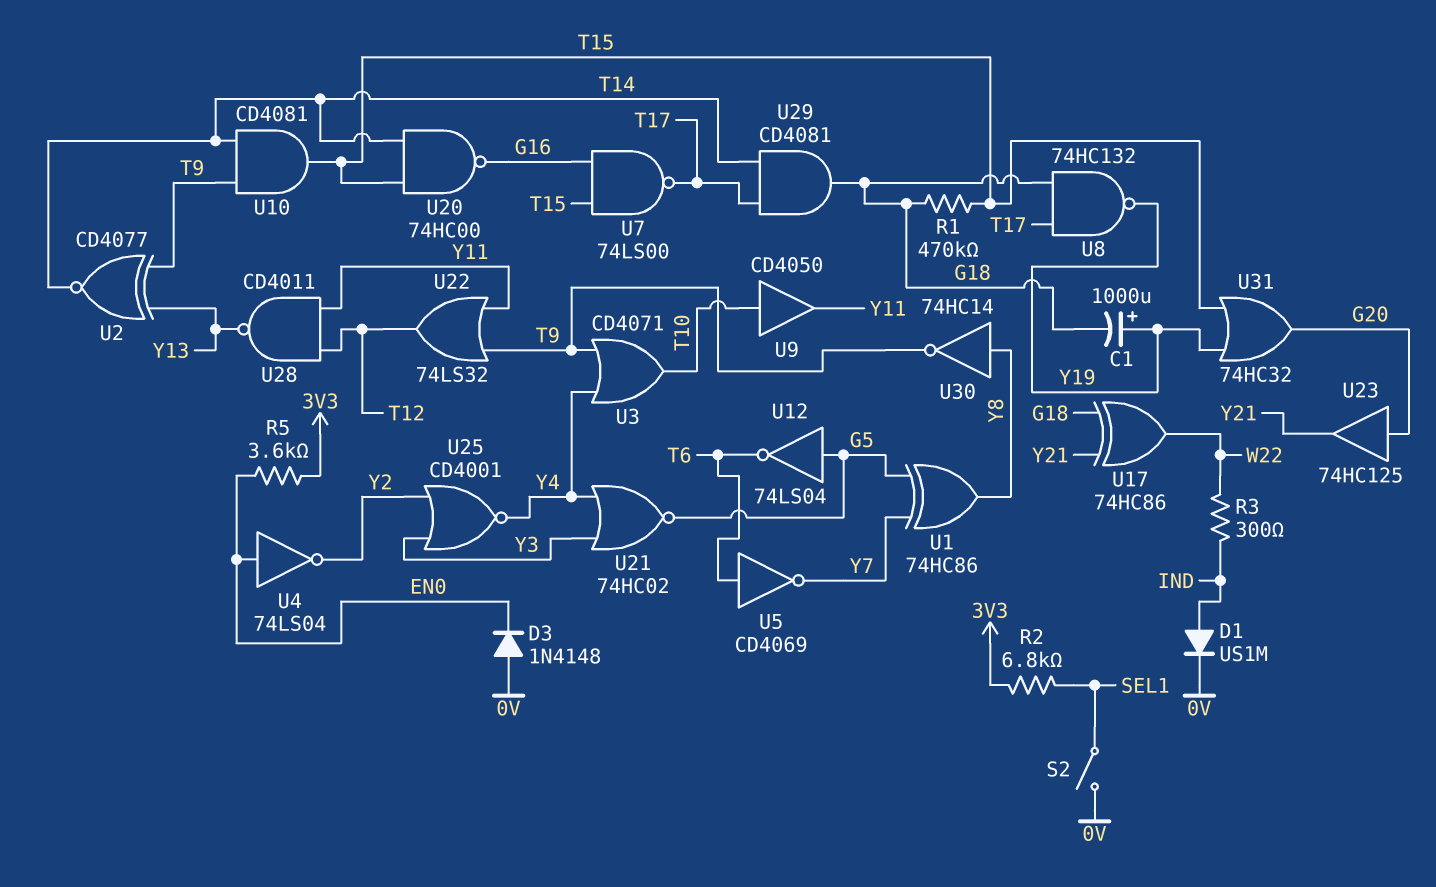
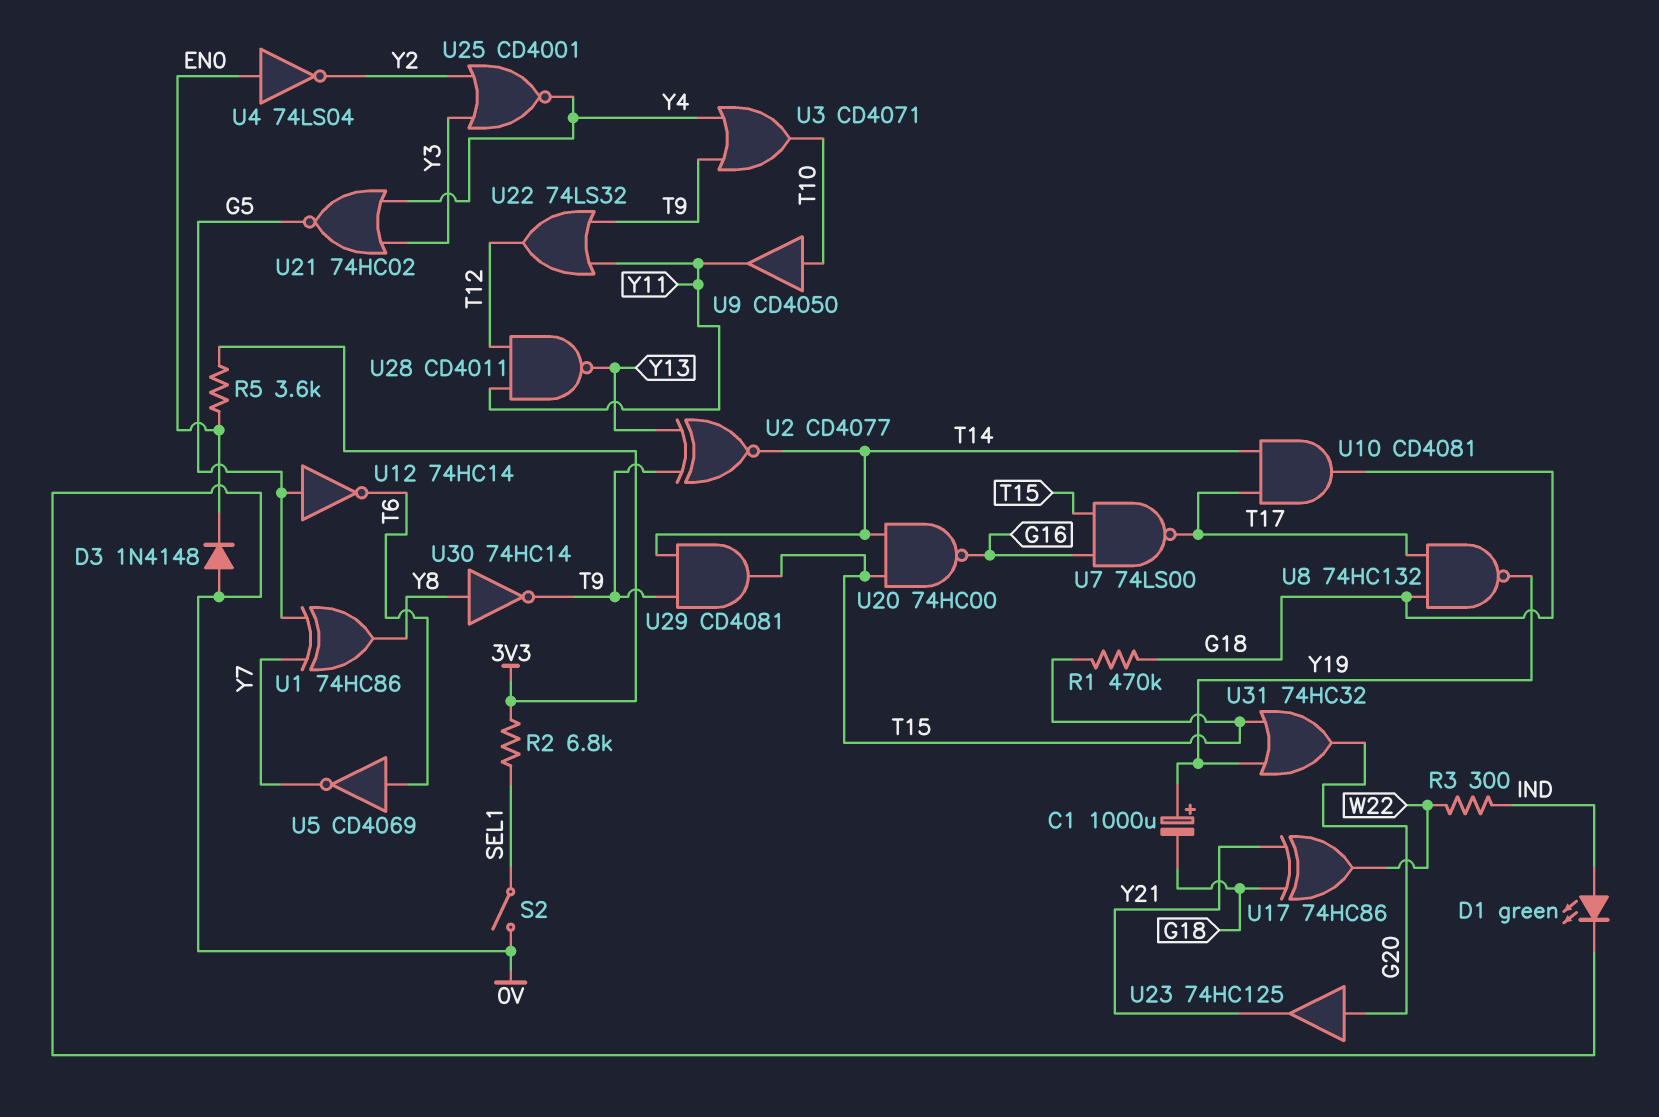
D1: diode US1M (A IND, K 0V) -> LED green (A IND, K 0V)
U10: AND CD4081 (in T9, in T14, out T15) -> AND CD4081 (in T14, in T17, out G18)
U12: NOT 74LS04 (in G5, out T6) -> NOT 74HC14 (in G5, out T6)
U29: AND CD4081 (in T14, in T17, out G18) -> AND CD4081 (in T9, in T14, out T15)

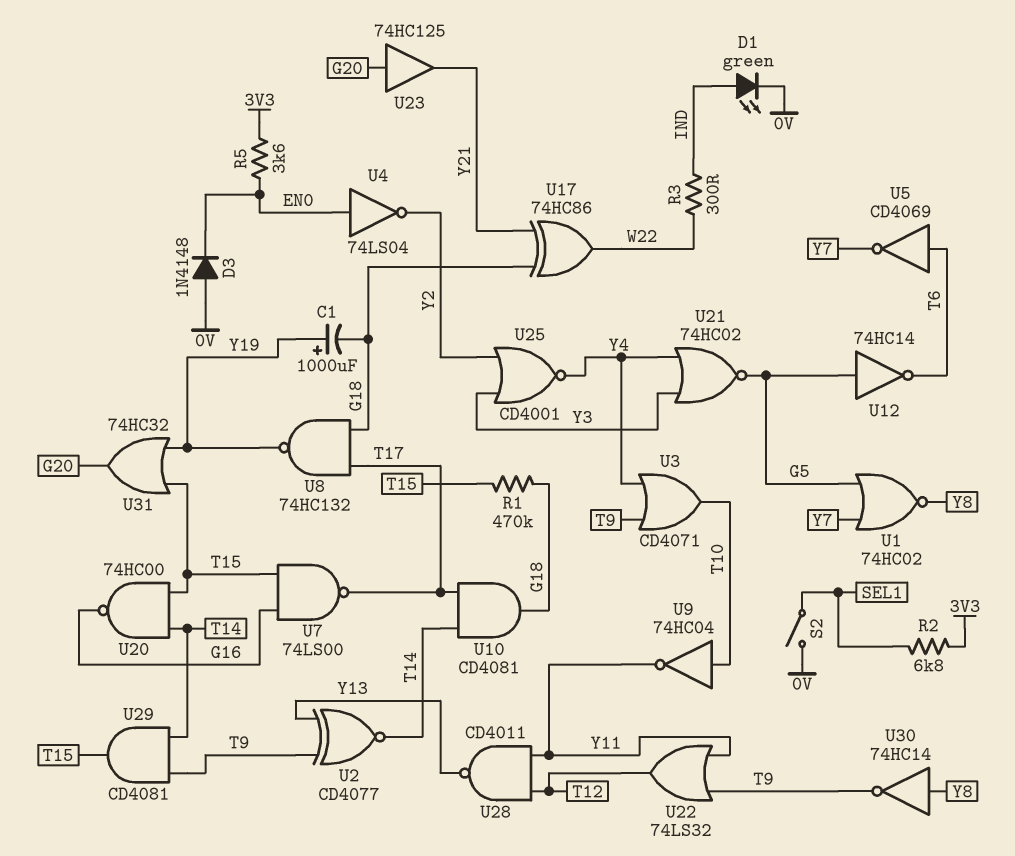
U1: XOR 74HC86 (in G5, in Y7, out Y8) -> NOR 74HC02 (in G5, in Y7, out Y8)
U9: buffer CD4050 (in T10, out Y11) -> NOT 74HC04 (in T10, out Y11)

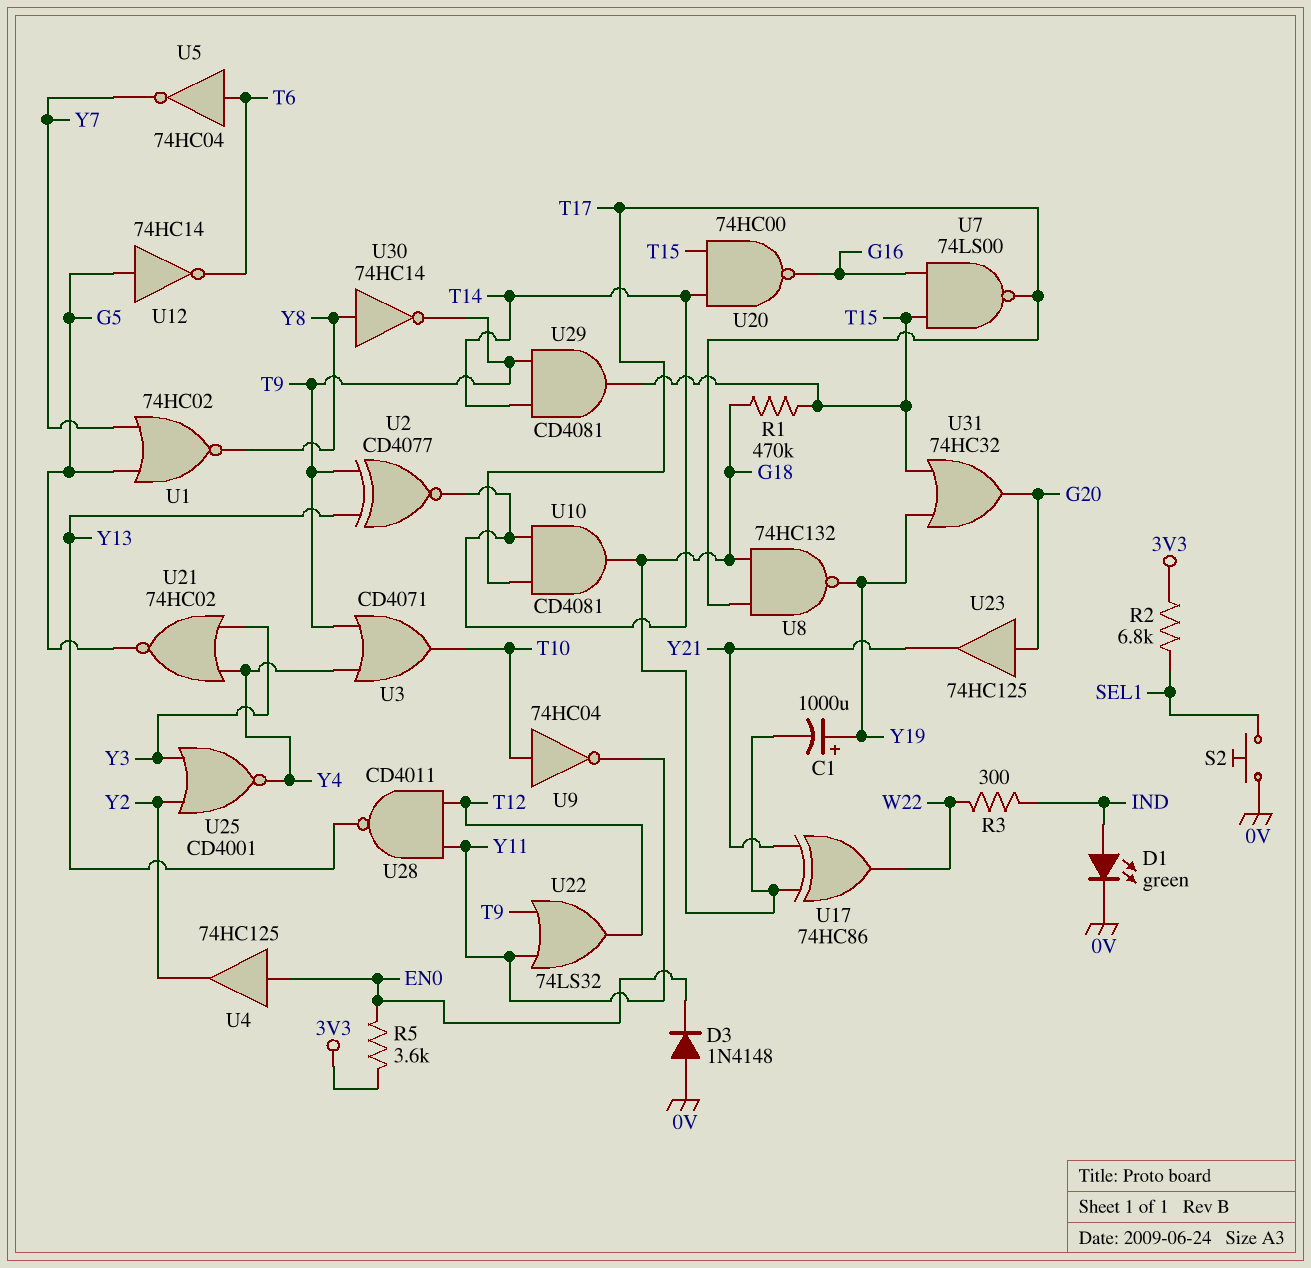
S2: switch (0V, SEL1) -> button (0V, SEL1)
U4: NOT 74LS04 (in EN0, out Y2) -> buffer 74HC125 (in EN0, out Y2)
U5: NOT CD4069 (in T6, out Y7) -> NOT 74HC04 (in T6, out Y7)

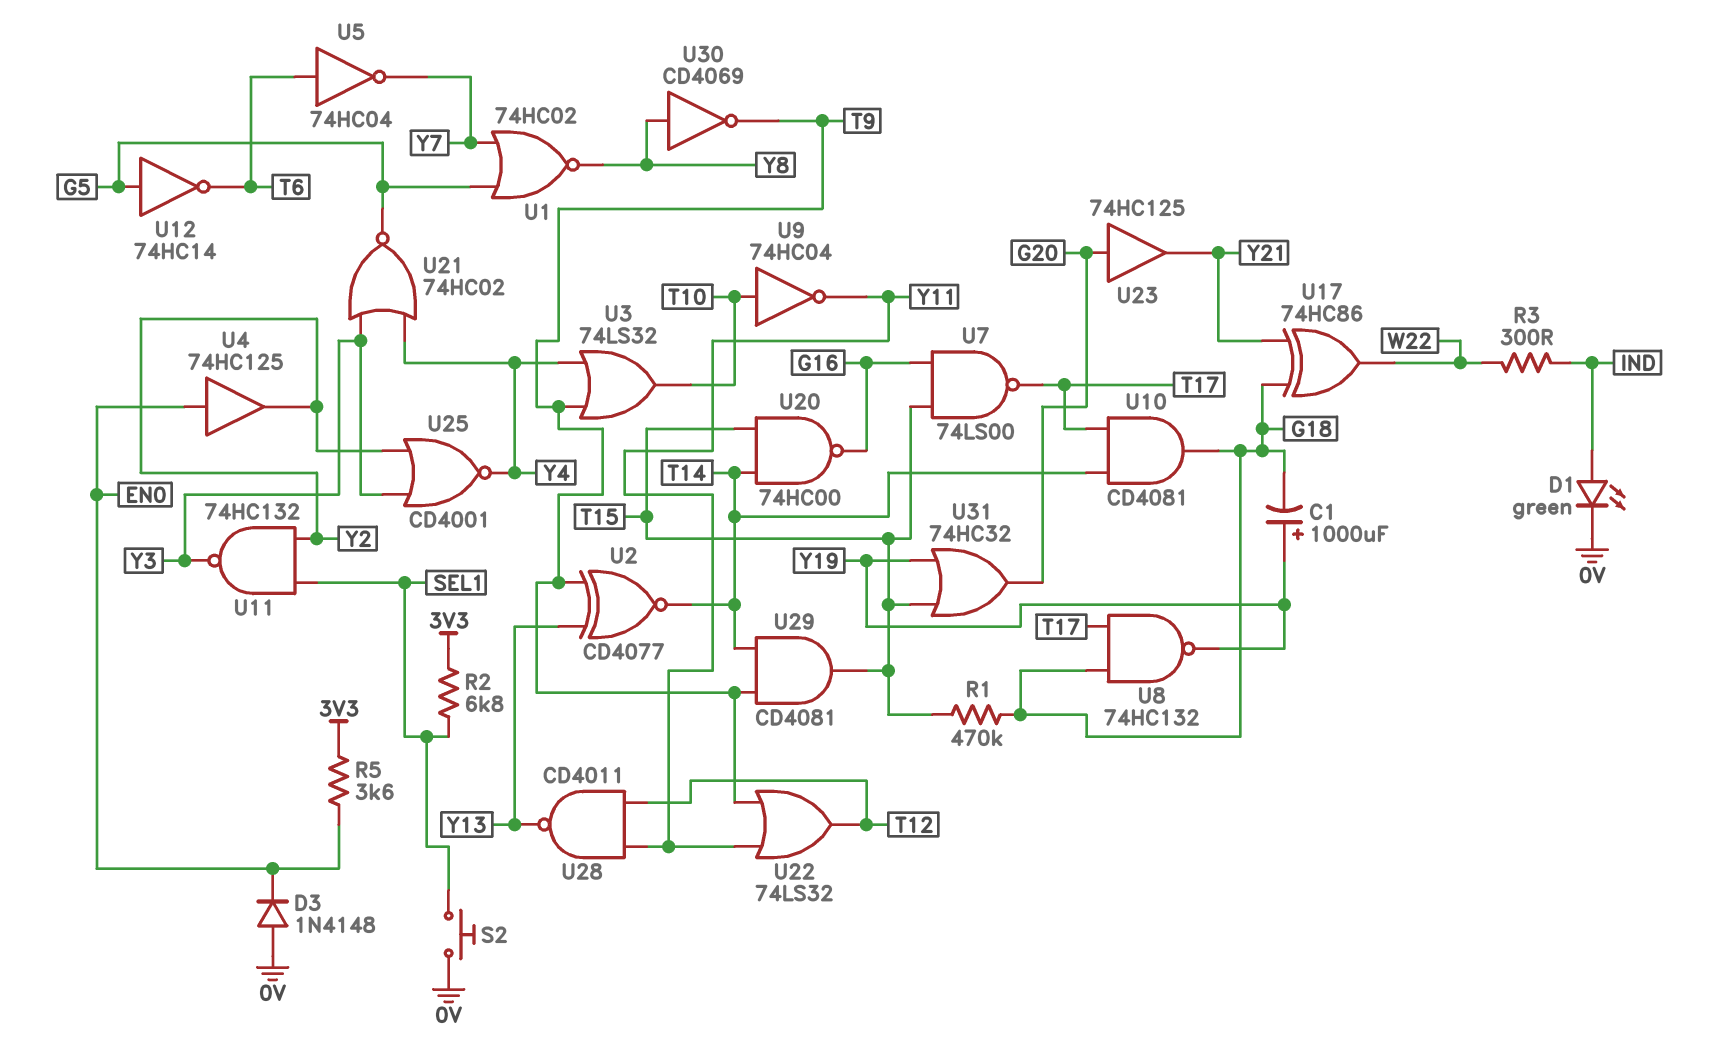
U3: OR CD4071 (in T9, in Y4, out T10) -> OR 74LS32 (in T9, in Y4, out T10)
U11: none -> NAND 74HC132 (in SEL1, in Y2, out Y3)
U30: NOT 74HC14 (in Y8, out T9) -> NOT CD4069 (in Y8, out T9)

